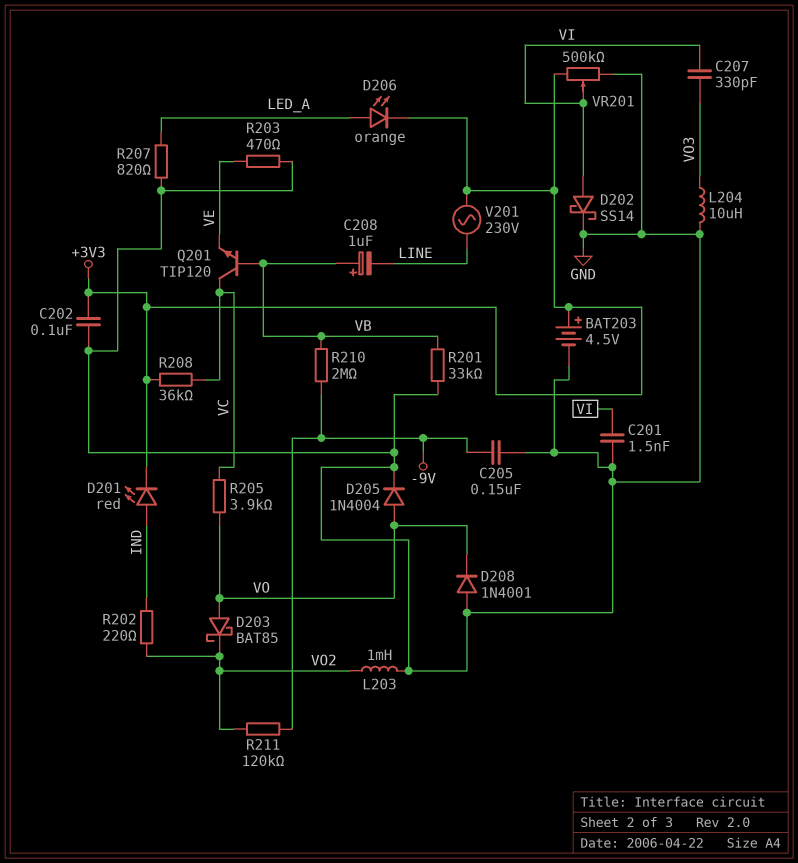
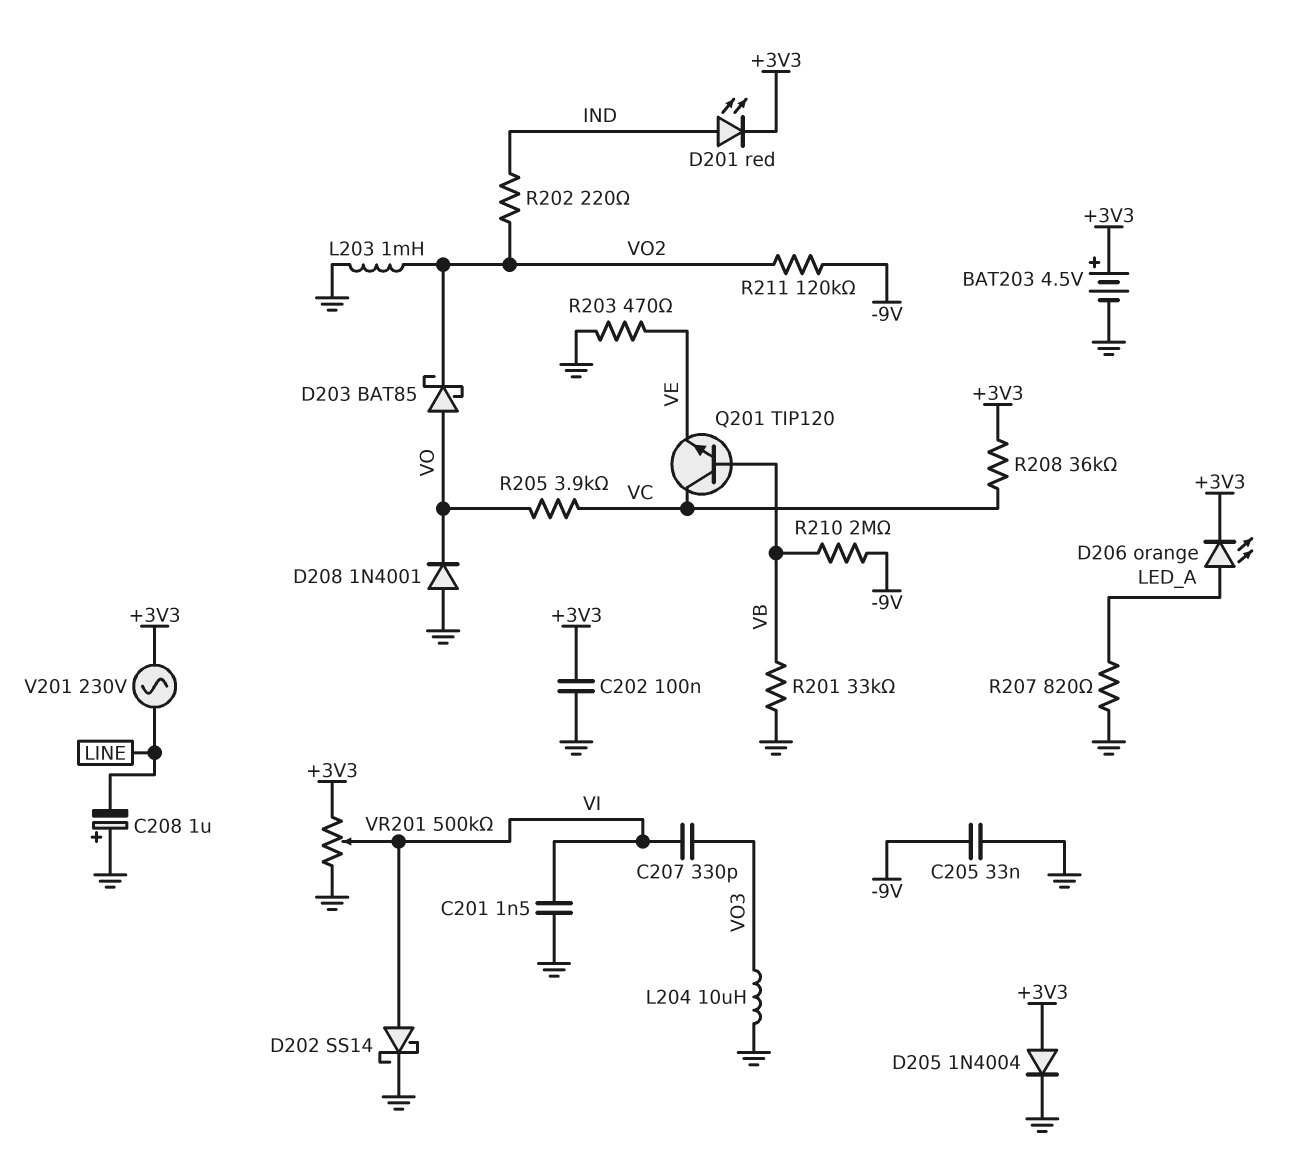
C205: 150nF (-9V, GND) -> 33nF (-9V, GND)
C208: 1uF (plus VB, minus LINE) -> 1uF (plus GND, minus LINE)
D205: diode 1N4004 (A VO, K GND) -> diode 1N4004 (A +3V3, K GND)

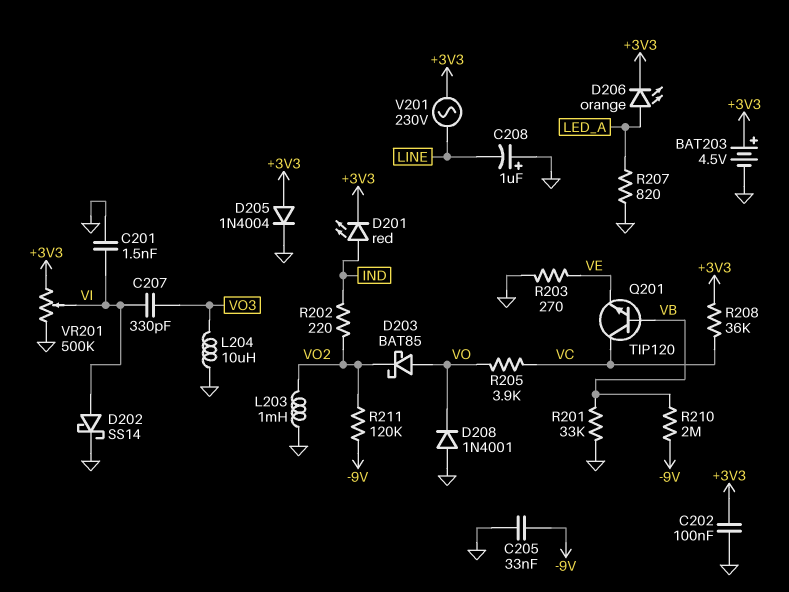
R203: 470 (GND, VE) -> 270 (GND, VE)

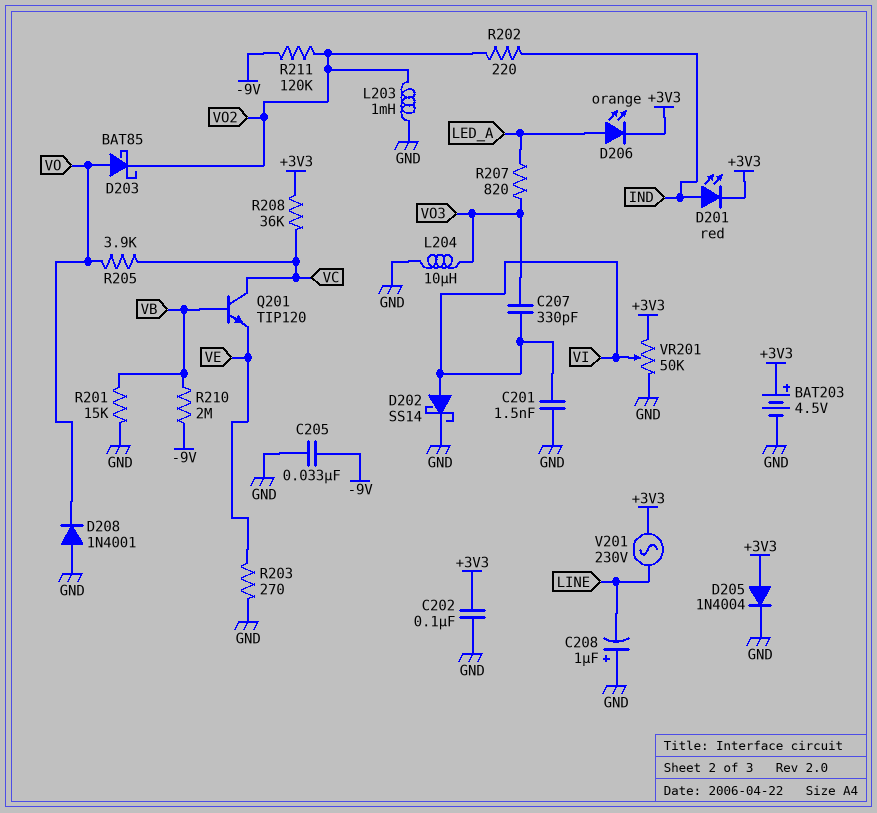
R201: 33k (GND, VB) -> 15k (GND, VB)
R207: 820 (GND, LED_A) -> 820 (LED_A, VO3)
VR201: 500k (+3V3, GND, wiper VI) -> 50k (+3V3, GND, wiper VI)

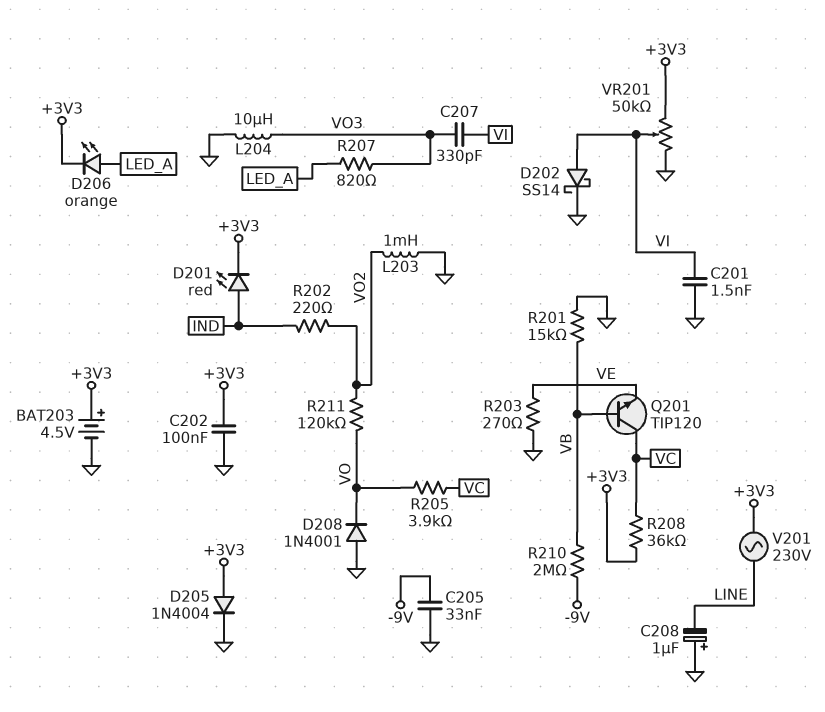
D203: schottky BAT85 (A VO, K VO2) -> none
R211: 120k (-9V, VO2) -> 120k (VO, VO2)

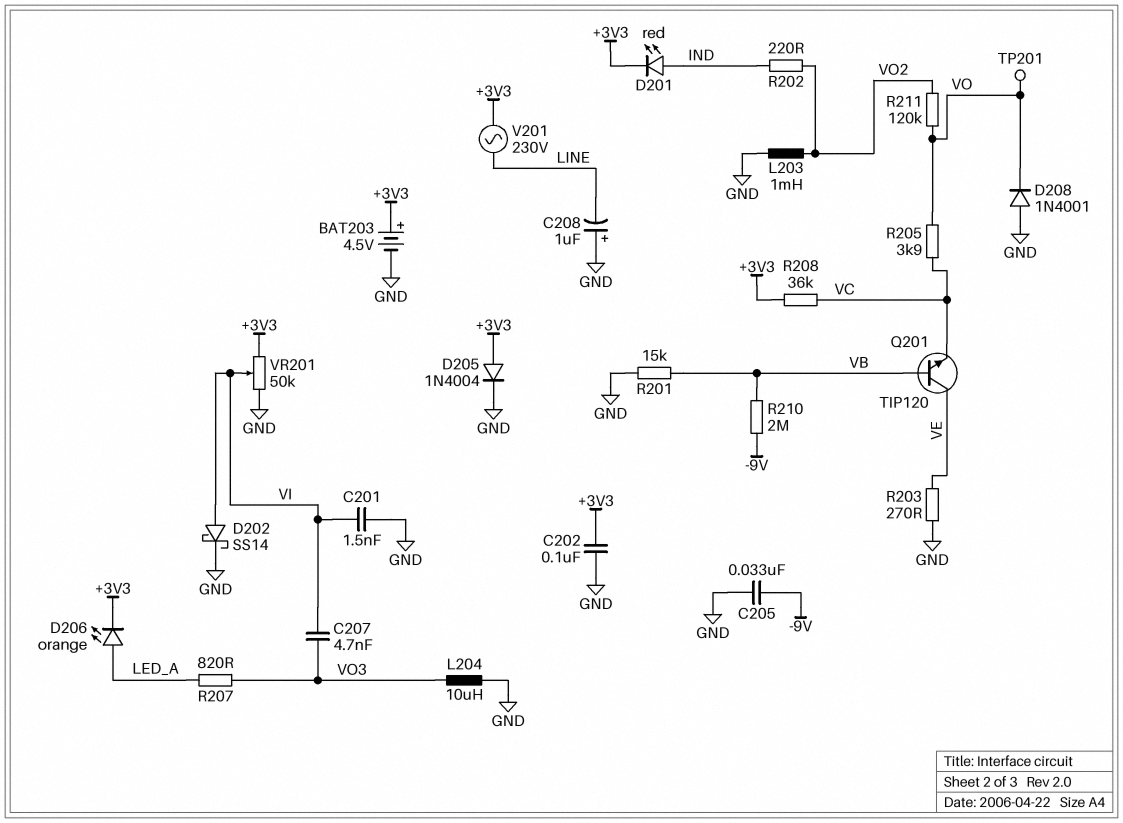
C207: 330pF (VI, VO3) -> 4.7nF (VI, VO3)
Q201: NPN TIP120 (B VB, C VC, E VE) -> NPN TIP120 (B VB, C VE, E VC)
TP201: none -> test point (VO)

